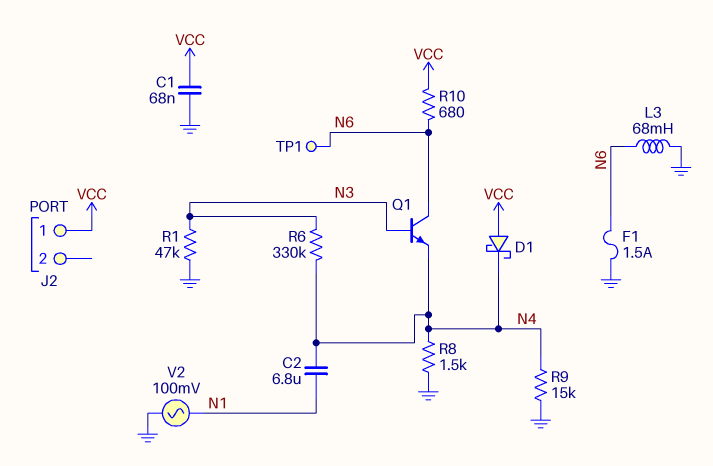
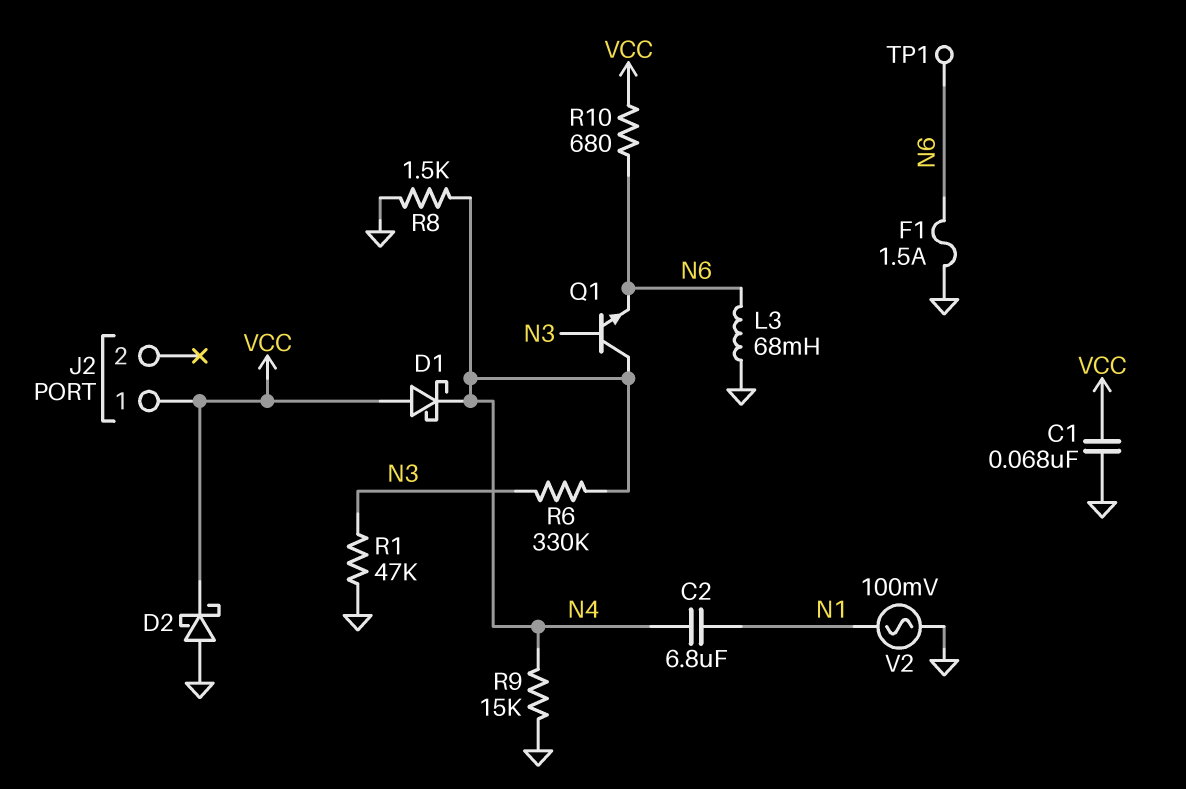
D2: none -> schottky (A GND, K VCC)
Q1: NPN (B N3, C N6, E N4) -> NPN (B N3, C N4, E N6)

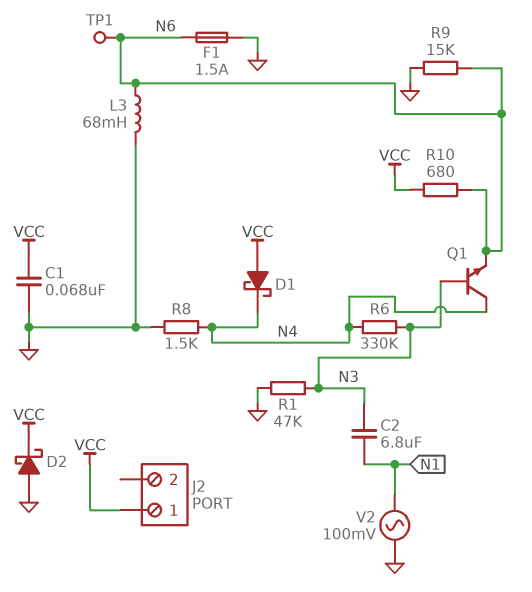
C2: 6.8uF (N1, N4) -> 6.8uF (N1, N3)
R9: 15k (GND, N4) -> 15k (GND, N6)

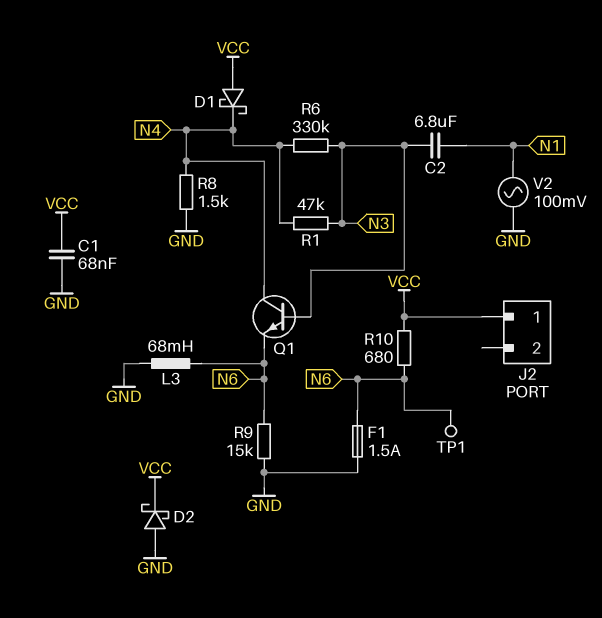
R1: 47k (GND, N3) -> 47k (N3, N4)

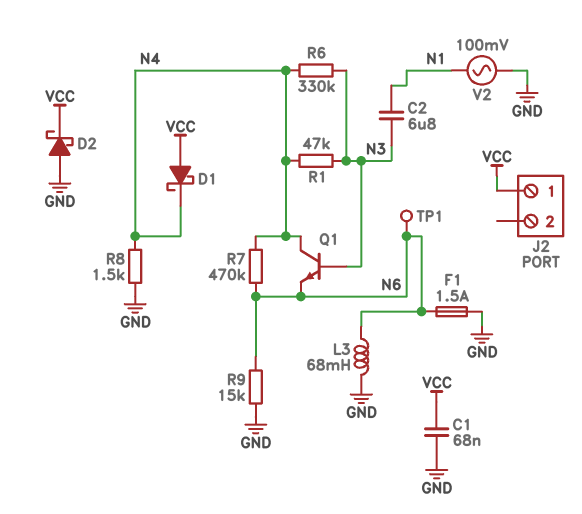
R7: none -> 470k (N4, N6)
R10: 680 (N6, VCC) -> none

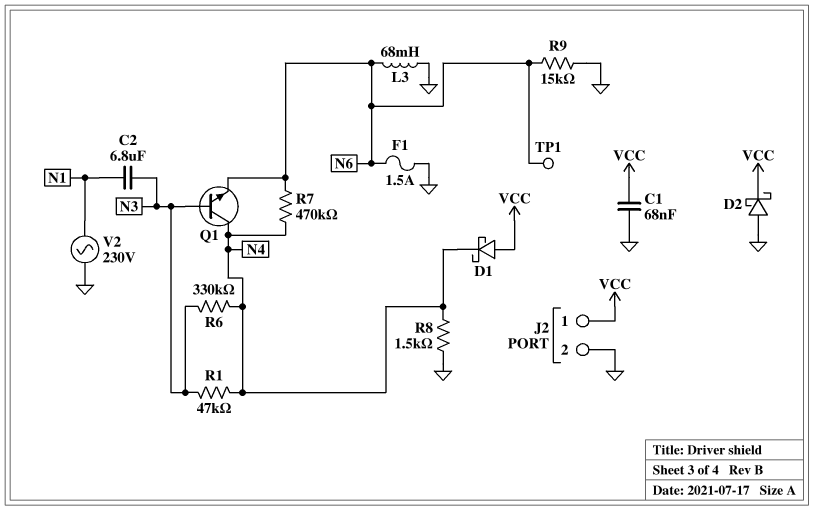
J2 pin 2: none -> GND
V2: AC 100mV (GND, N1) -> AC 230V (GND, N1)

